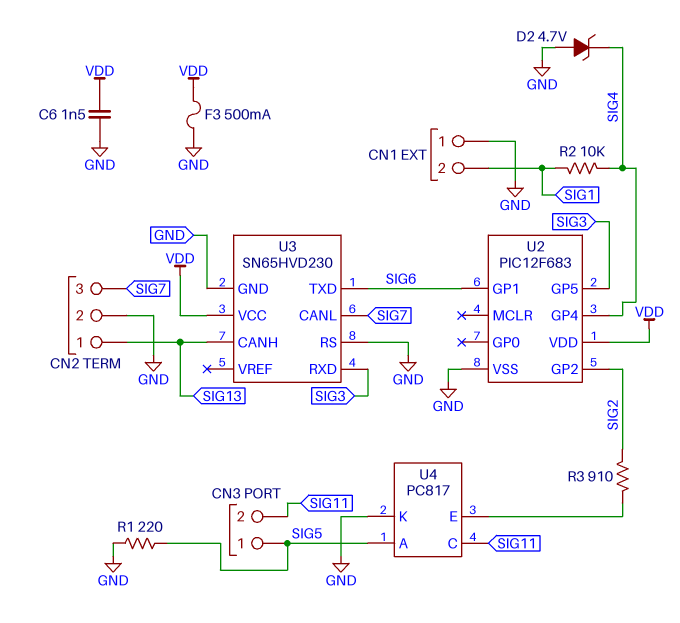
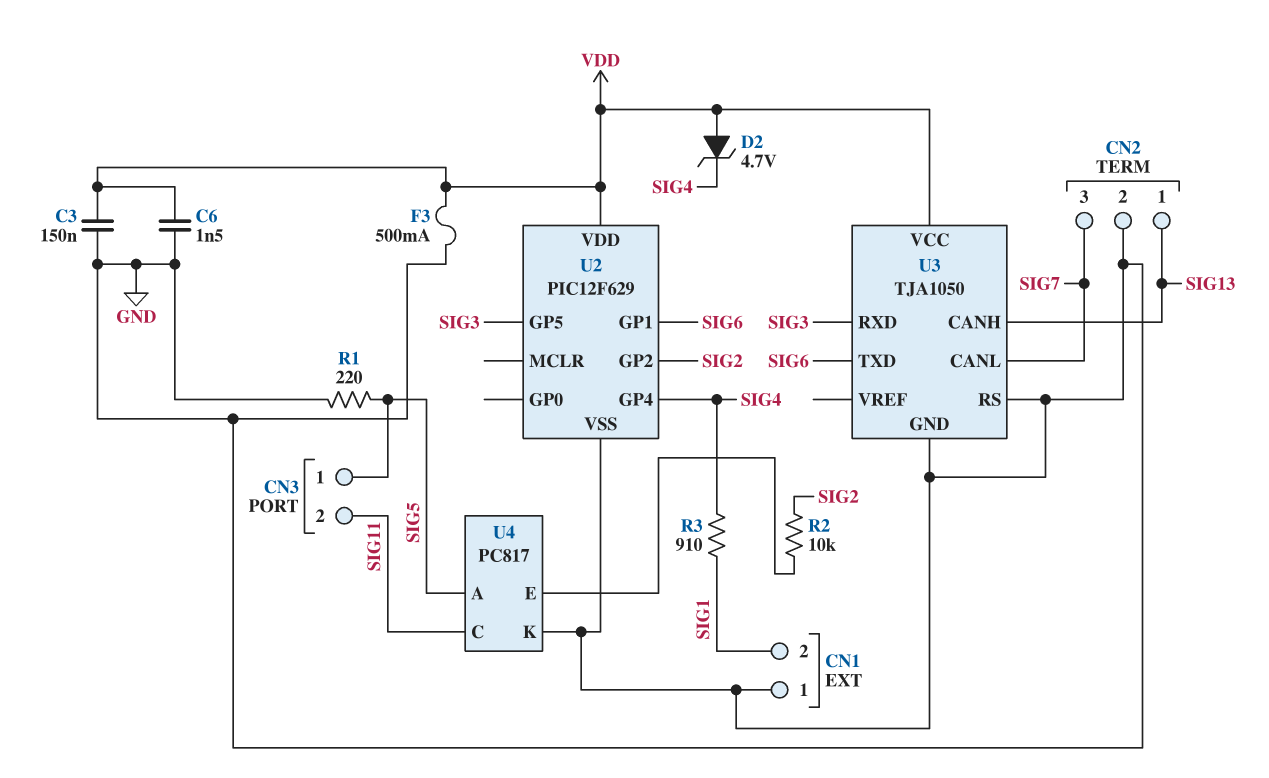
C3: none -> 150nF (GND, VDD)
D2: zener 4.7V (A GND, K SIG4) -> zener 4.7V (A VDD, K SIG4)
R2: 10k (SIG1, SIG4) -> 10k (SIG2, U4/E)
R3: 910 (SIG2, U4/E) -> 910 (SIG1, SIG4)
U2: PIC12F683 -> PIC12F629
U3: SN65HVD230 -> TJA1050

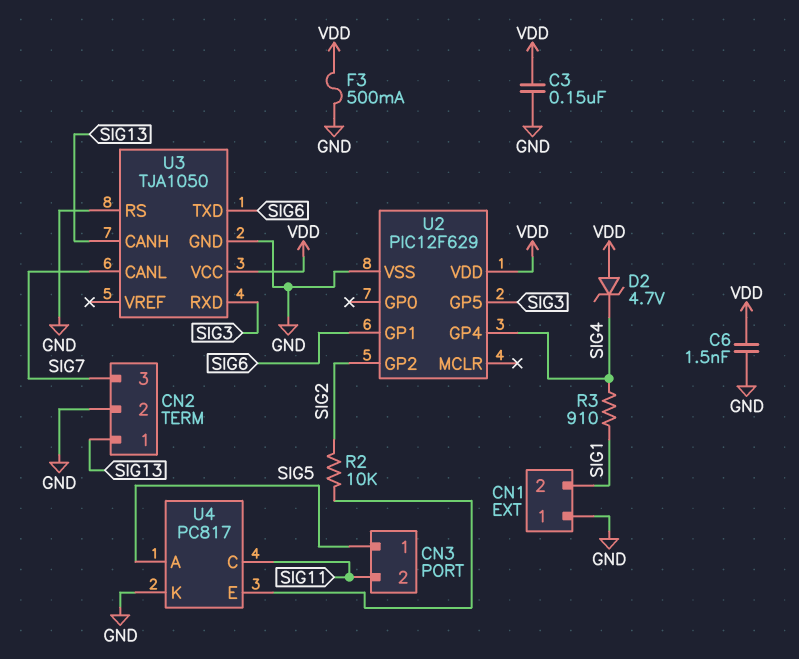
R1: 220 (GND, SIG5) -> none

